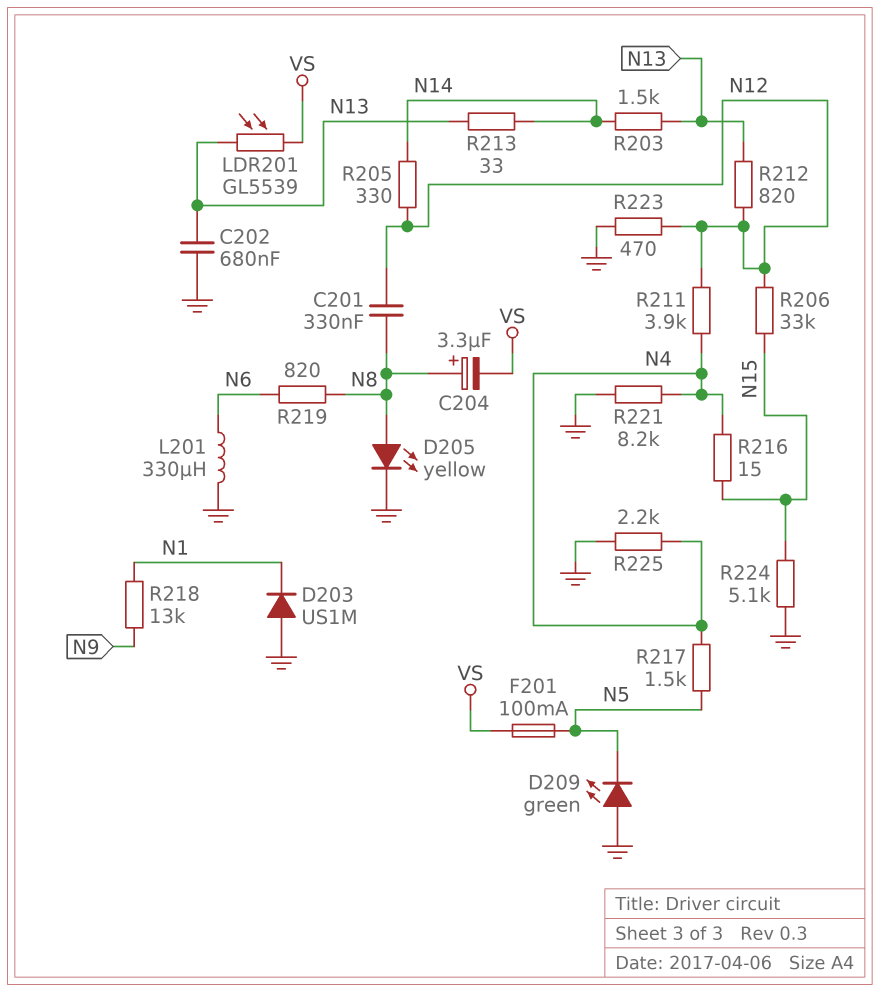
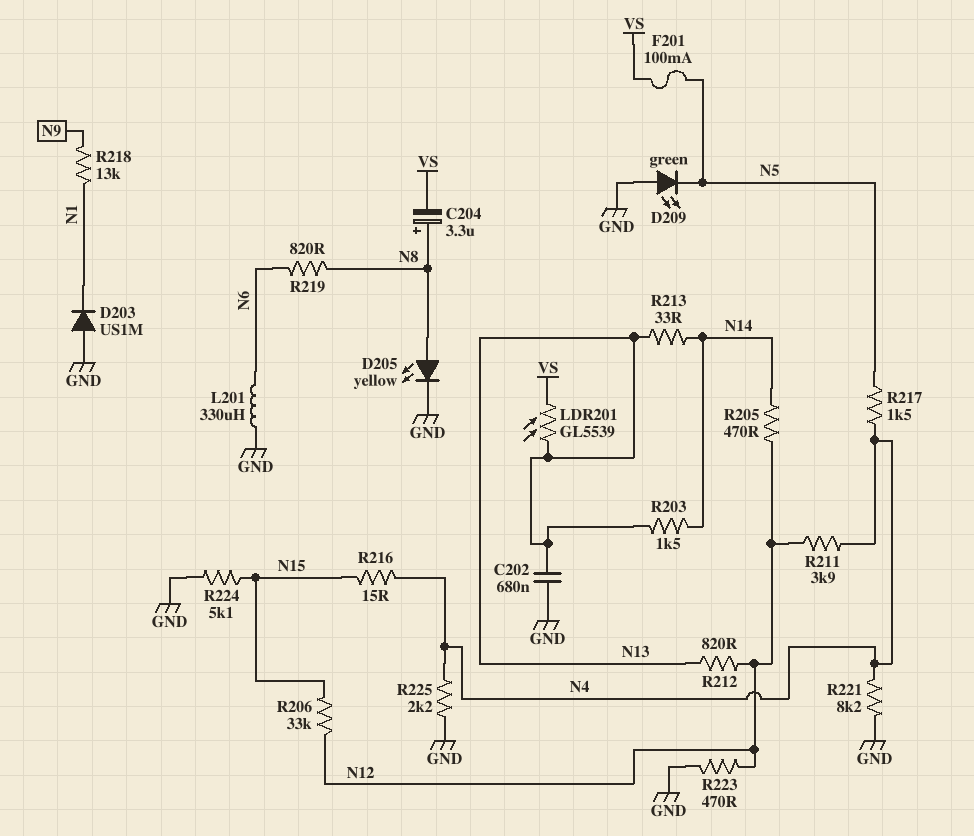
C201: 330nF (N8, N12) -> none
R205: 330 (N12, N14) -> 470 (N12, N14)

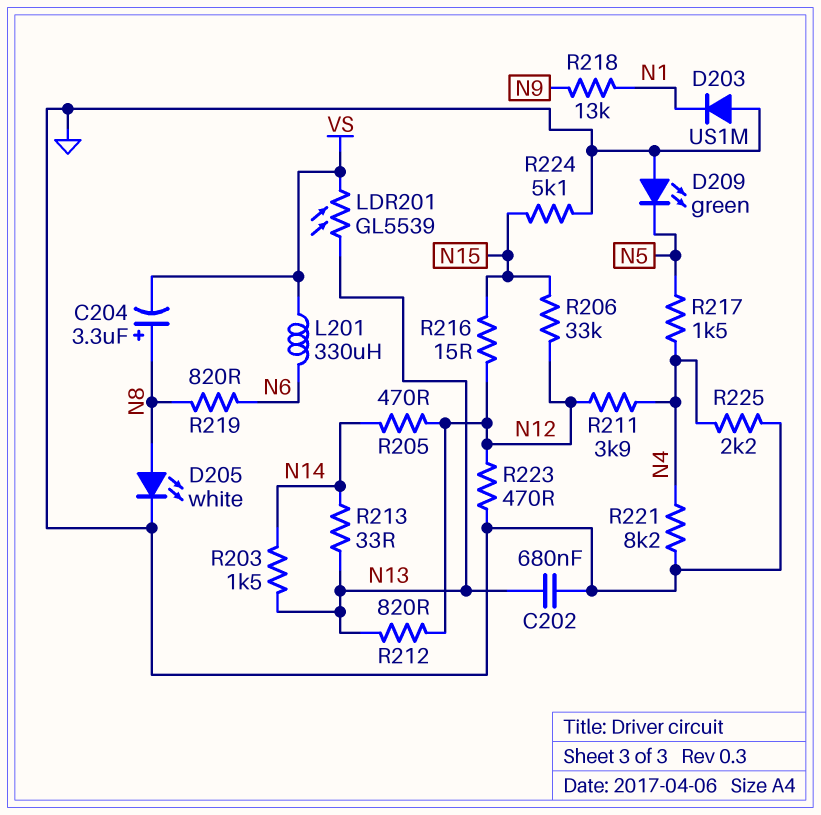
D205: LED yellow (A N8, K GND) -> LED white (A N8, K GND)
F201: 100mA (N5, VS) -> none
L201: 330uH (GND, N6) -> 330uH (N6, VS)
R216: 15 (N4, N15) -> 15 (N12, N15)

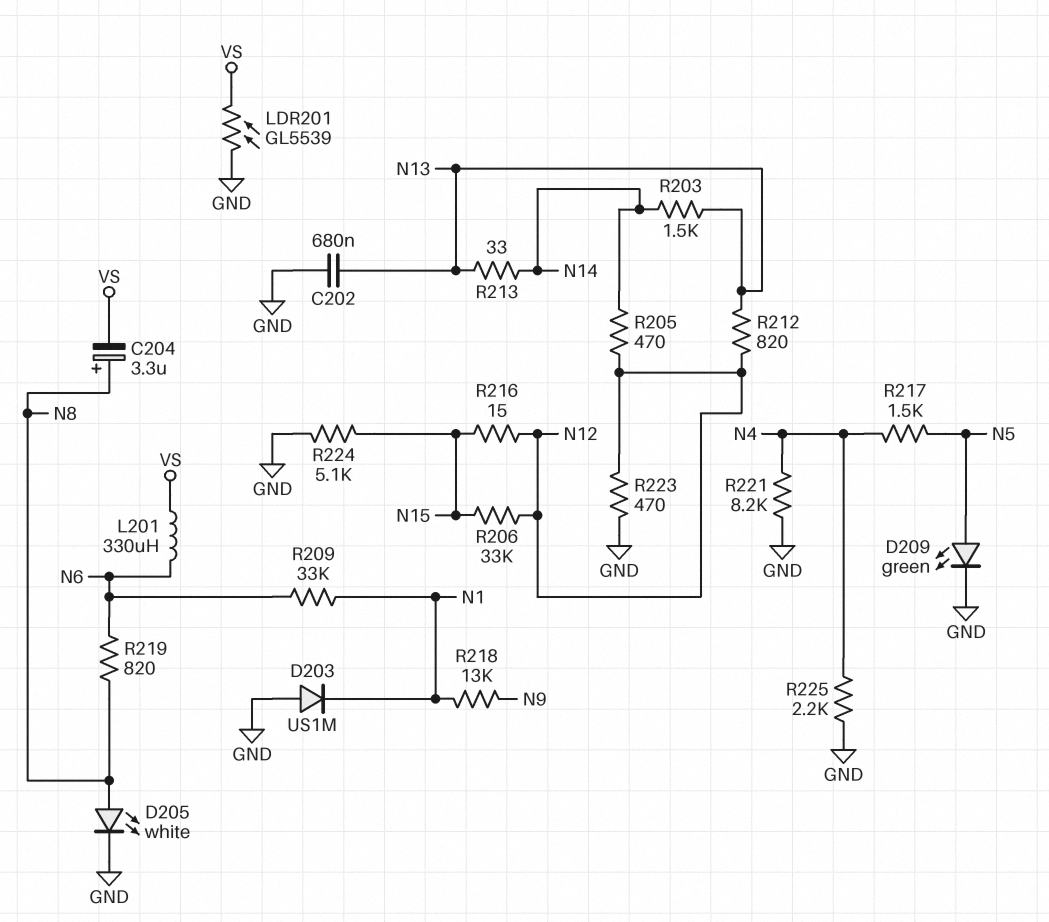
D209: LED green (A GND, K N5) -> LED green (A N5, K GND)
LDR201: GL5539 (N13, VS) -> GL5539 (GND, VS)
R209: none -> 33k (N1, N6)
R211: 3.9k (N4, N12) -> none

